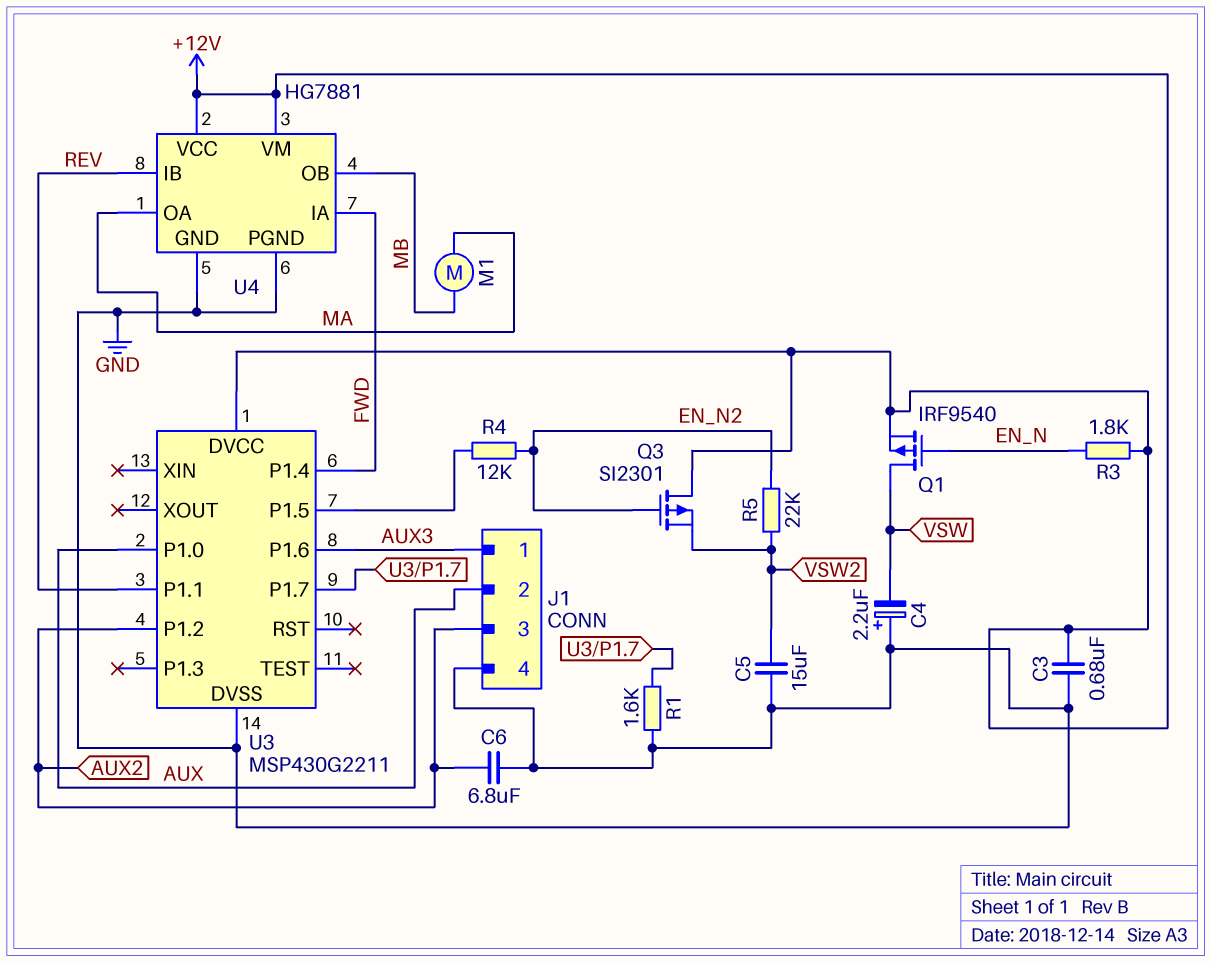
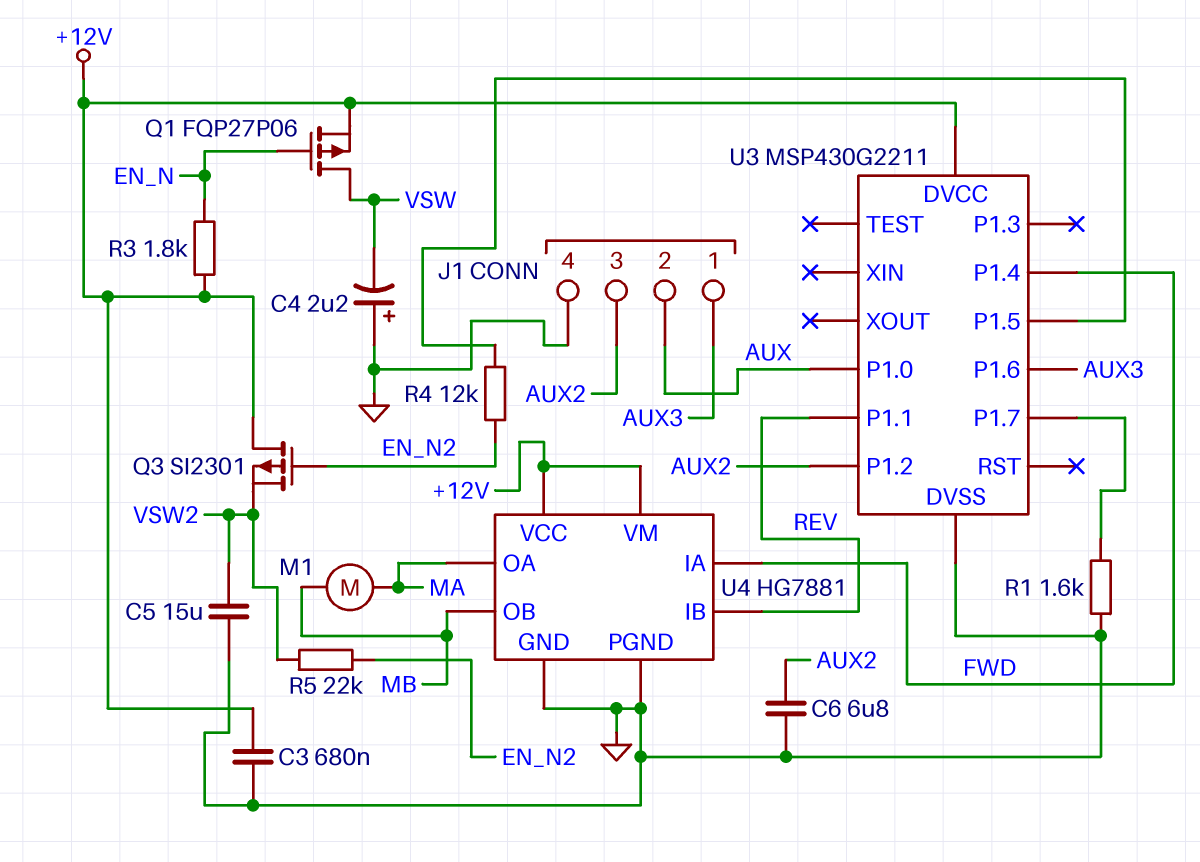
Q1: PMOS IRF9540 (G EN_N, D VSW, S +12V) -> PMOS FQP27P06 (G EN_N, D VSW, S +12V)

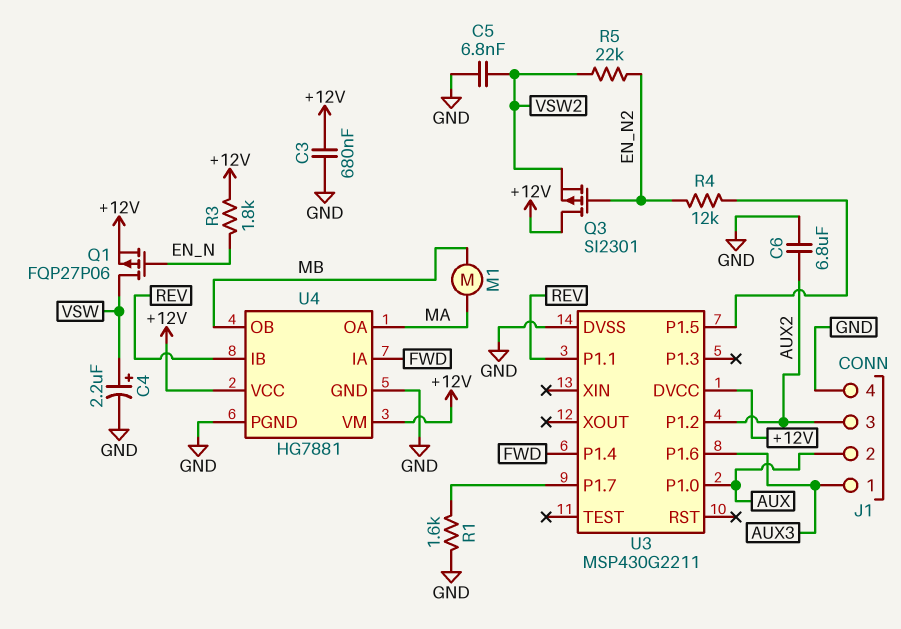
C4: 2.2uF (plus GND, minus VSW) -> 2.2uF (plus VSW, minus GND)
C5: 15uF (GND, VSW2) -> 6.8nF (GND, VSW2)

